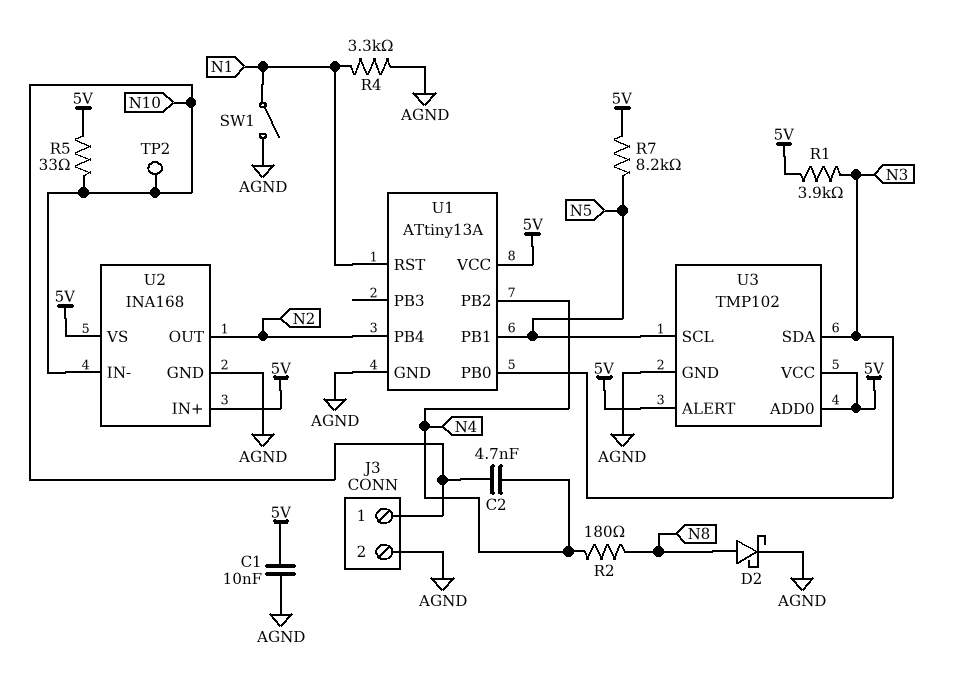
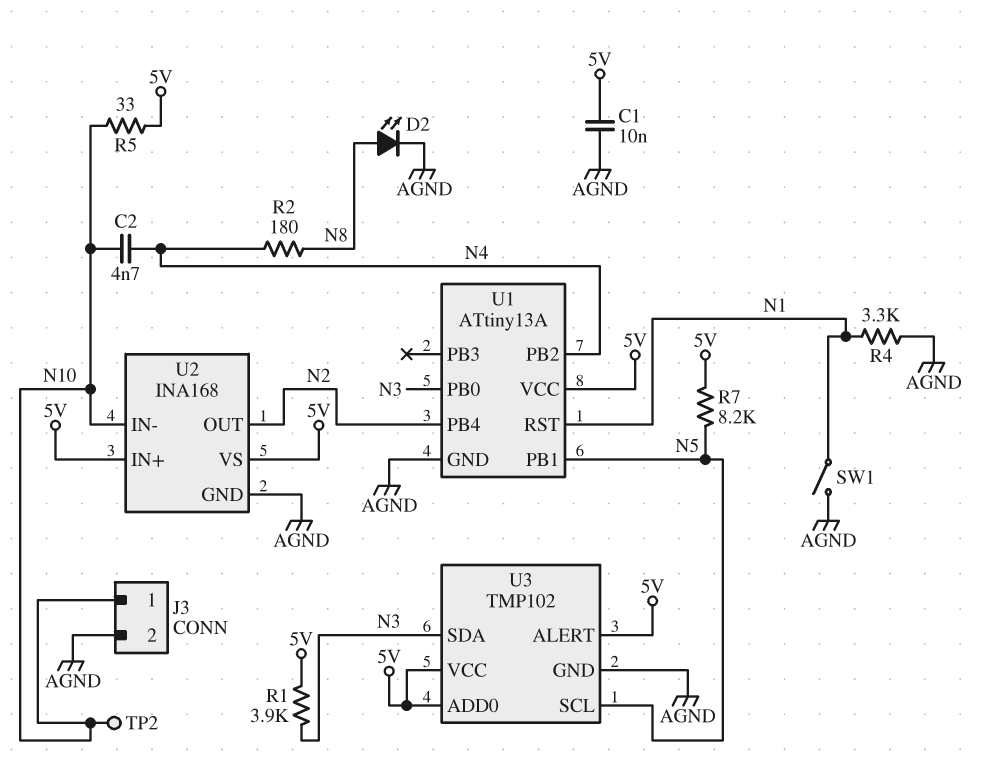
D2: schottky (A N8, K AGND) -> LED (A N8, K AGND)

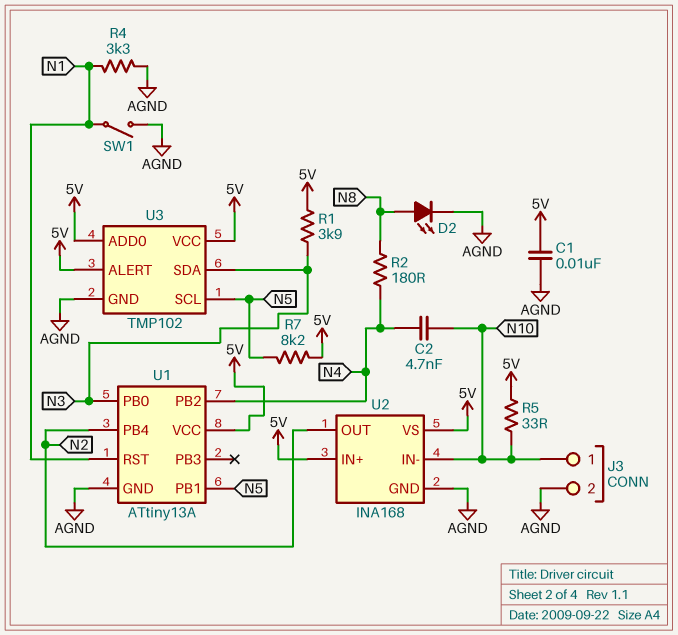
TP2: test point (N10) -> none

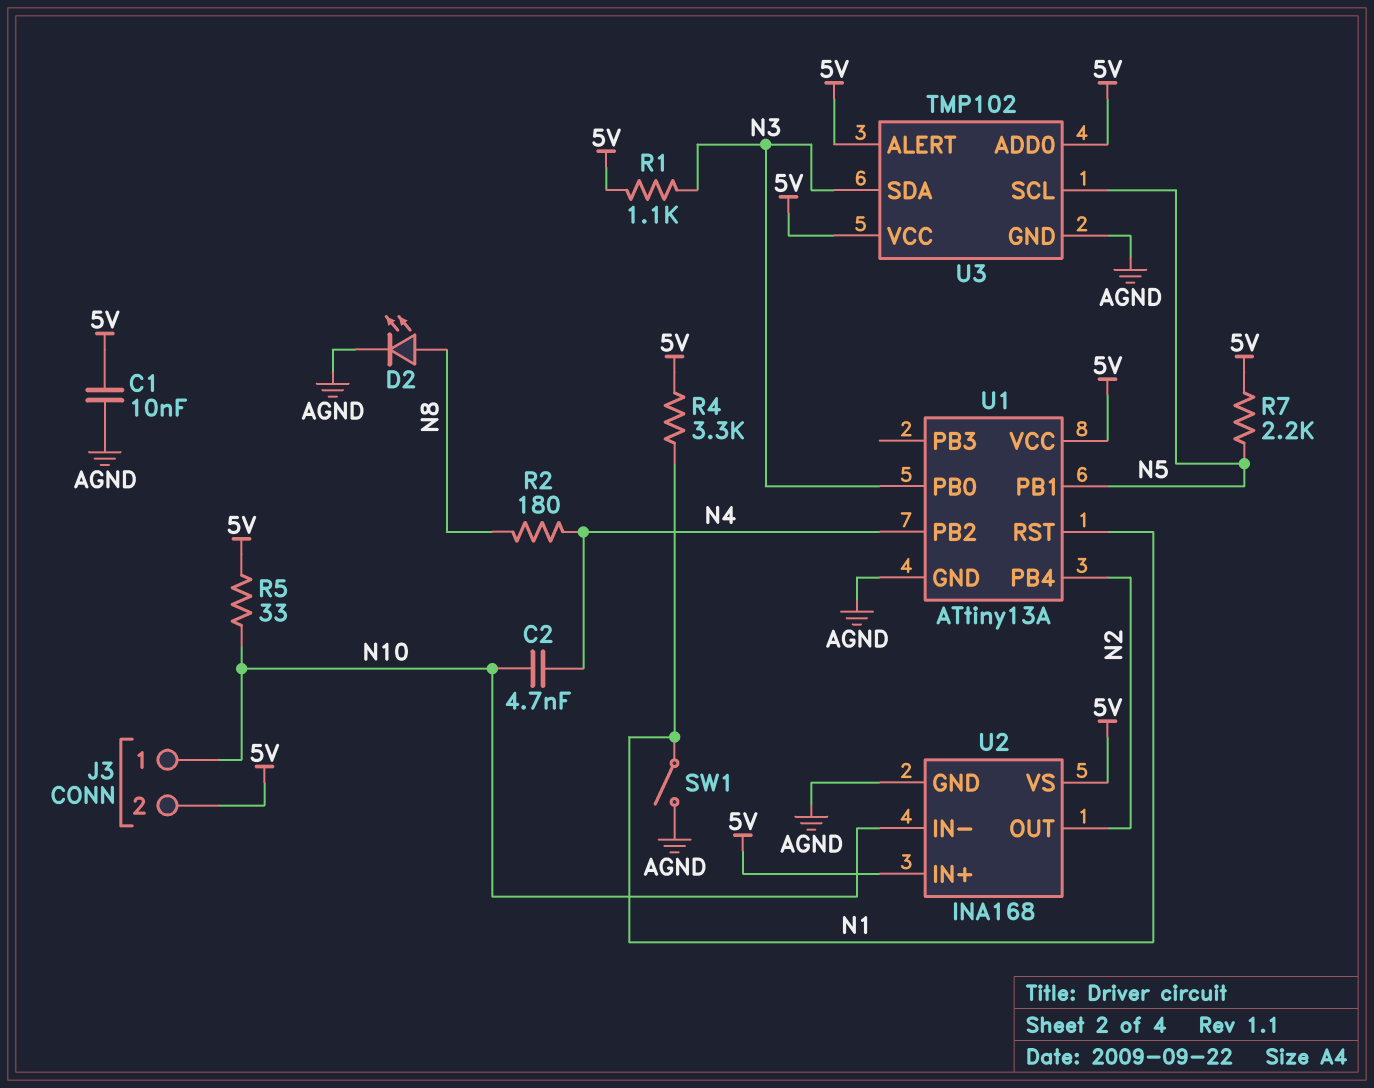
J3 pin 2: AGND -> 5V
R1: 3.9k (5V, N3) -> 1.1k (5V, N3)
R4: 3.3k (AGND, N1) -> 3.3k (5V, N1)
R7: 8.2k (5V, N5) -> 2.2k (5V, N5)

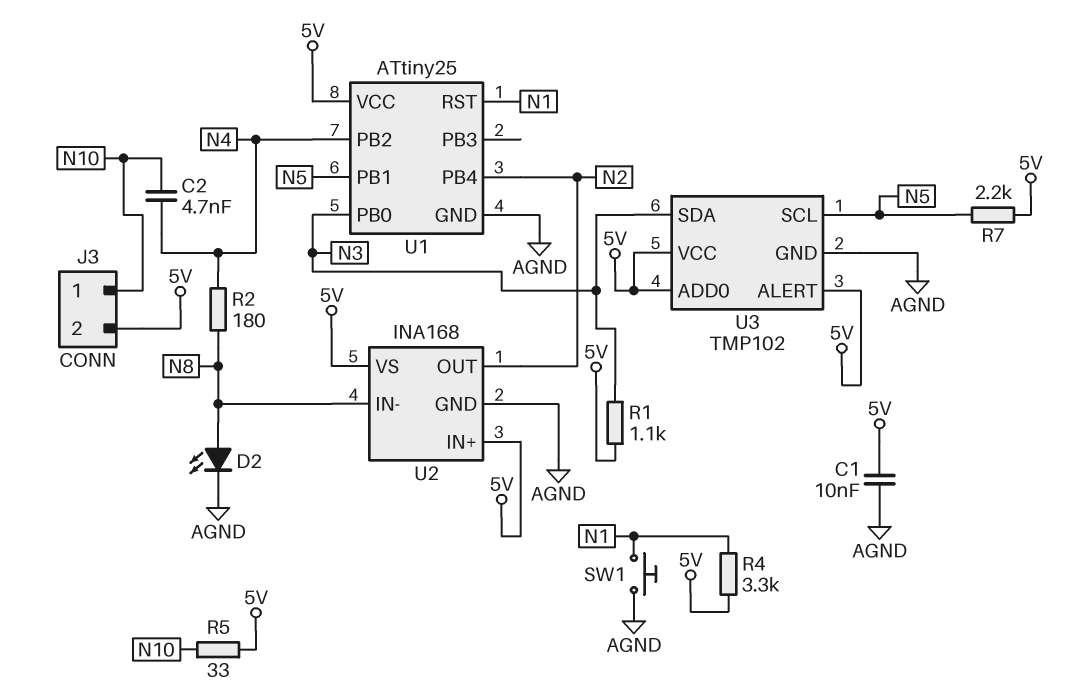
SW1: switch (AGND, N1) -> button (AGND, N1)
U1: ATtiny13A -> ATtiny25
U2 pin IN-: N10 -> N8

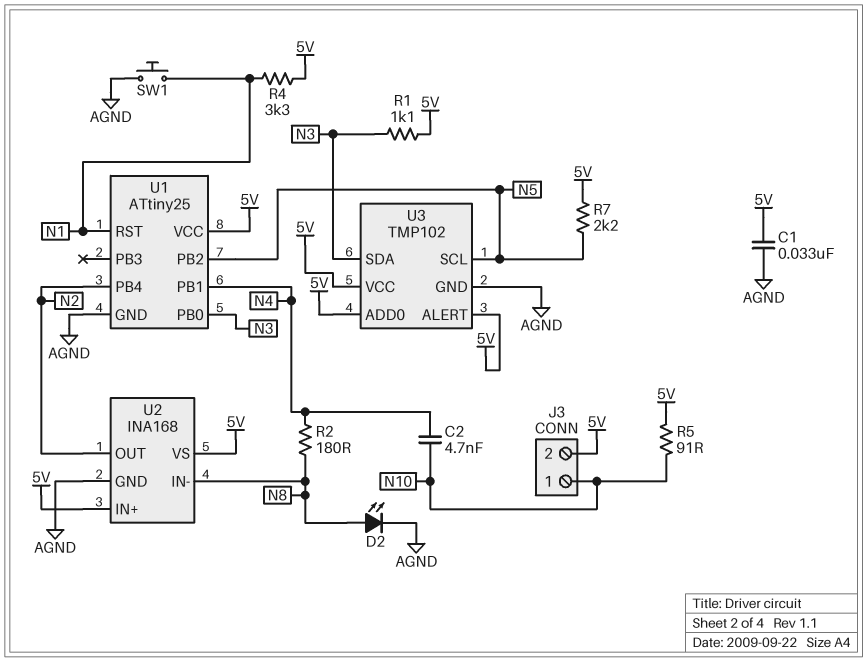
C1: 10nF (5V, AGND) -> 33nF (5V, AGND)
R5: 33 (5V, N10) -> 91 (5V, N10)
U1 pin PB1: N5 -> N4
U1 pin PB2: N4 -> N5

